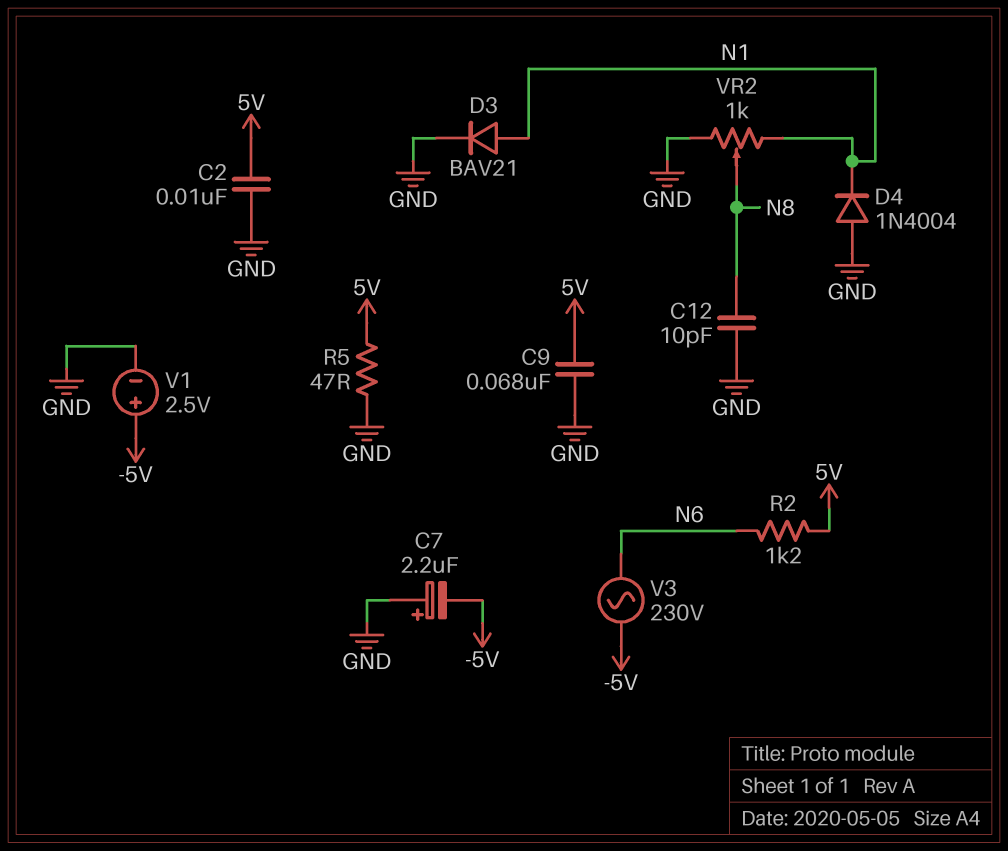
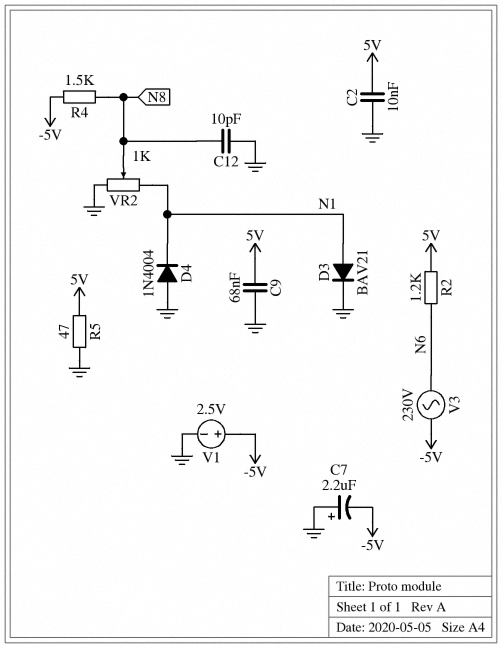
R4: none -> 1.5k (-5V, N8)

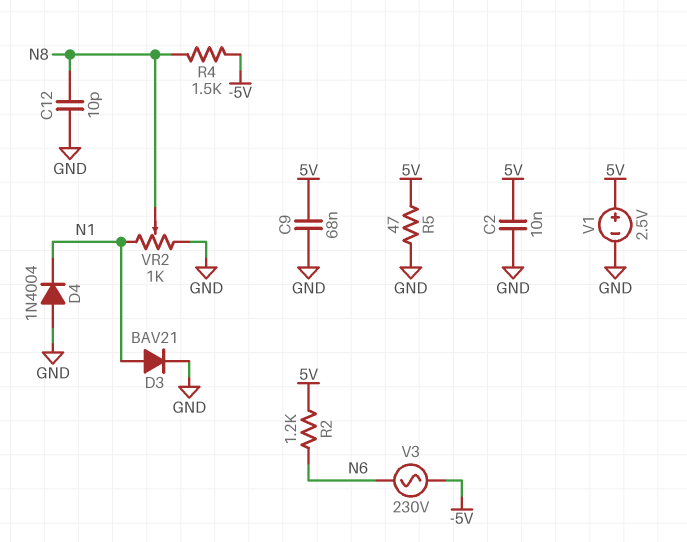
C7: 2.2uF (plus GND, minus -5V) -> none
V1: 2.5V (plus -5V, minus GND) -> 2.5V (plus 5V, minus GND)

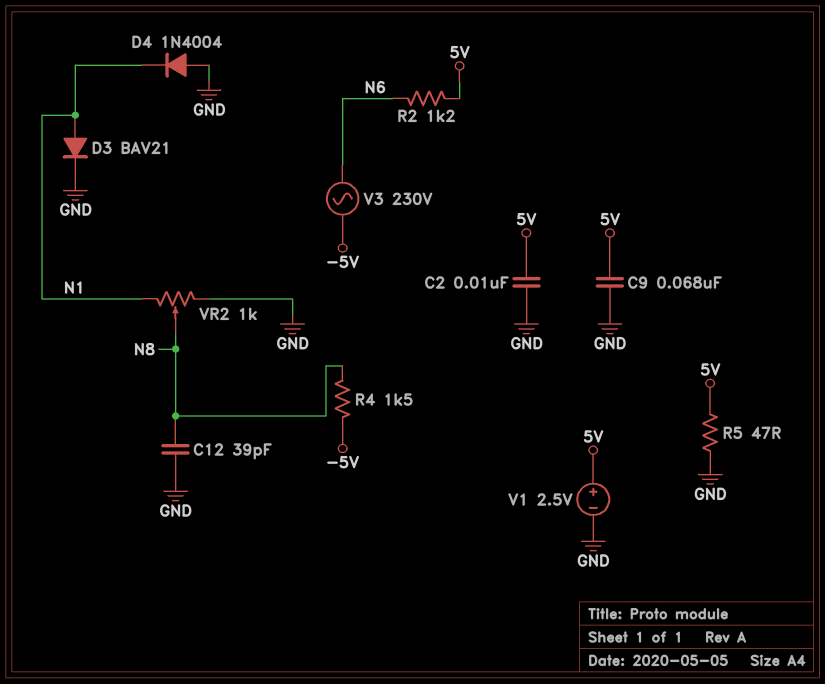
C12: 10pF (GND, N8) -> 39pF (GND, N8)

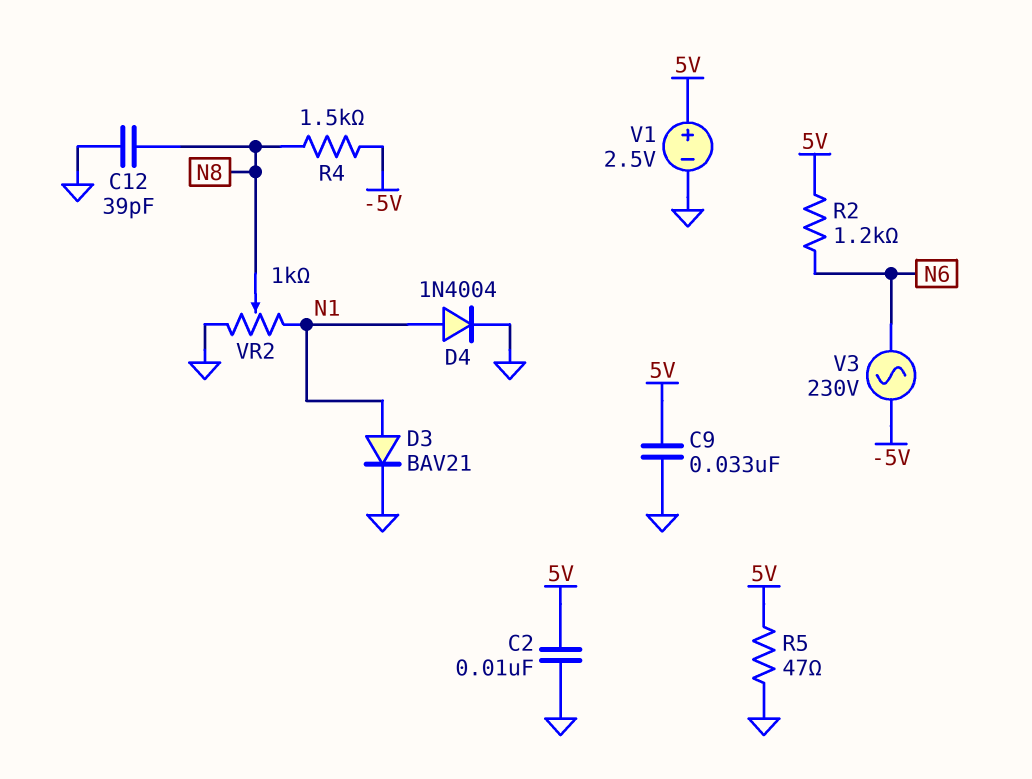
C9: 68nF (5V, GND) -> 33nF (5V, GND)
D4: diode 1N4004 (A GND, K N1) -> diode 1N4004 (A N1, K GND)

